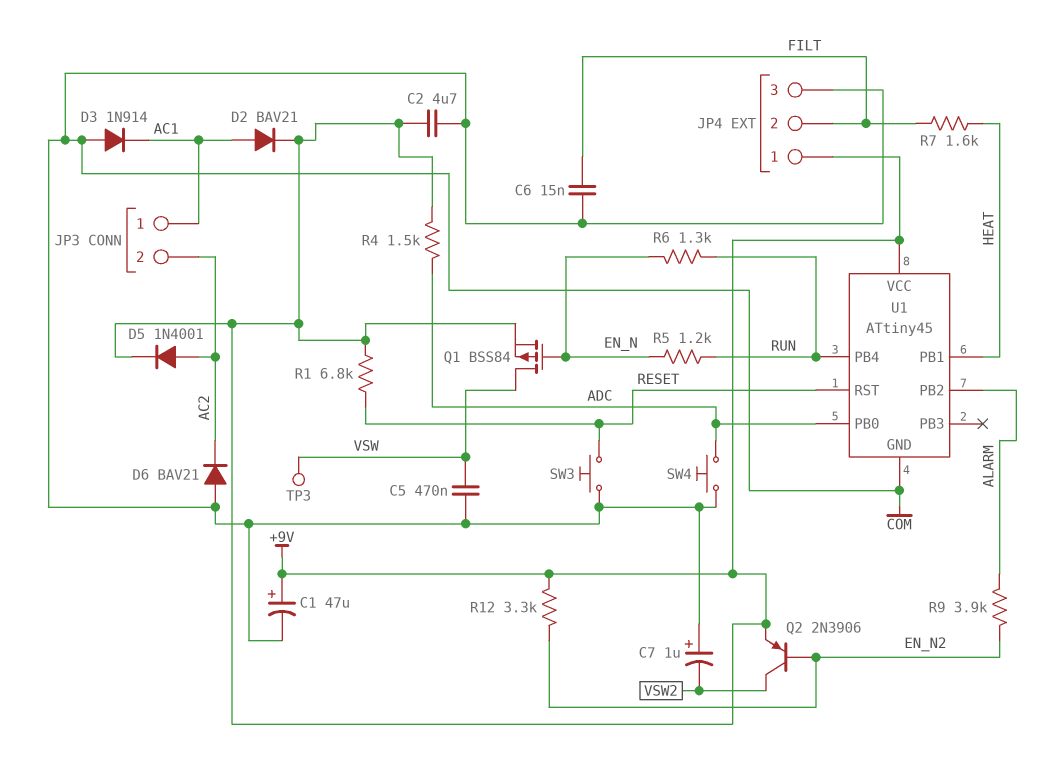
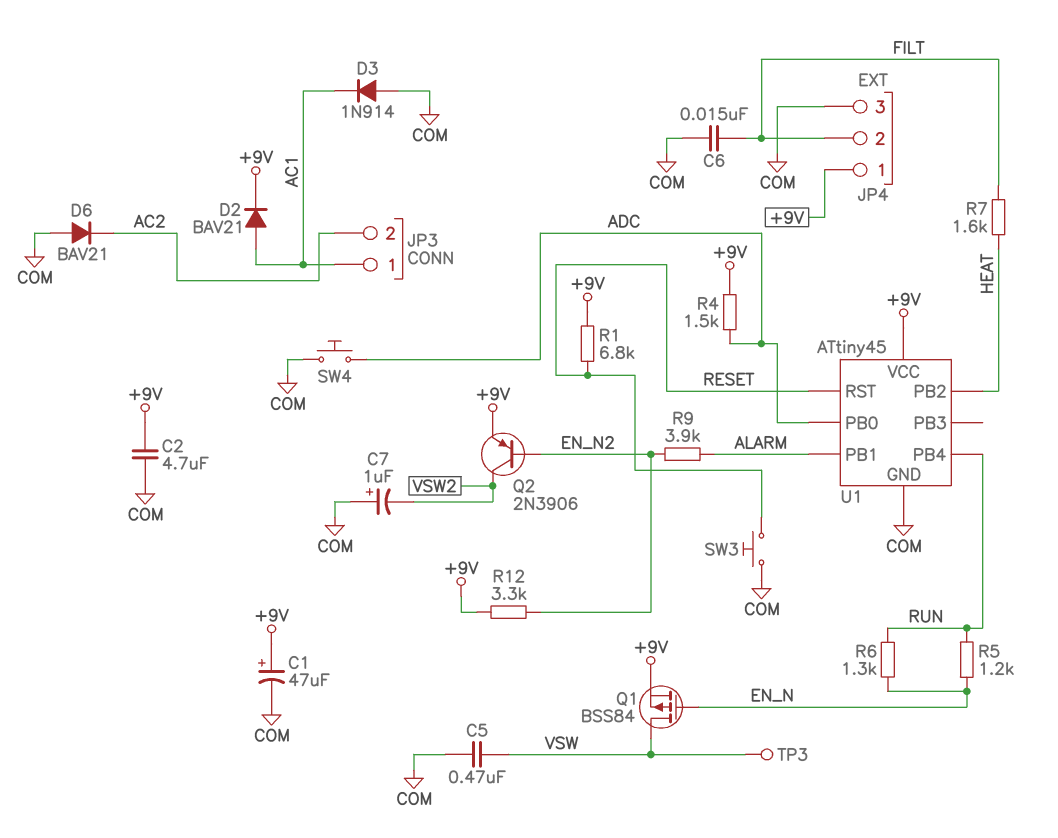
D5: diode 1N4001 (A AC2, K +9V) -> none
U1 pin PB1: HEAT -> ALARM
U1 pin PB2: ALARM -> HEAT

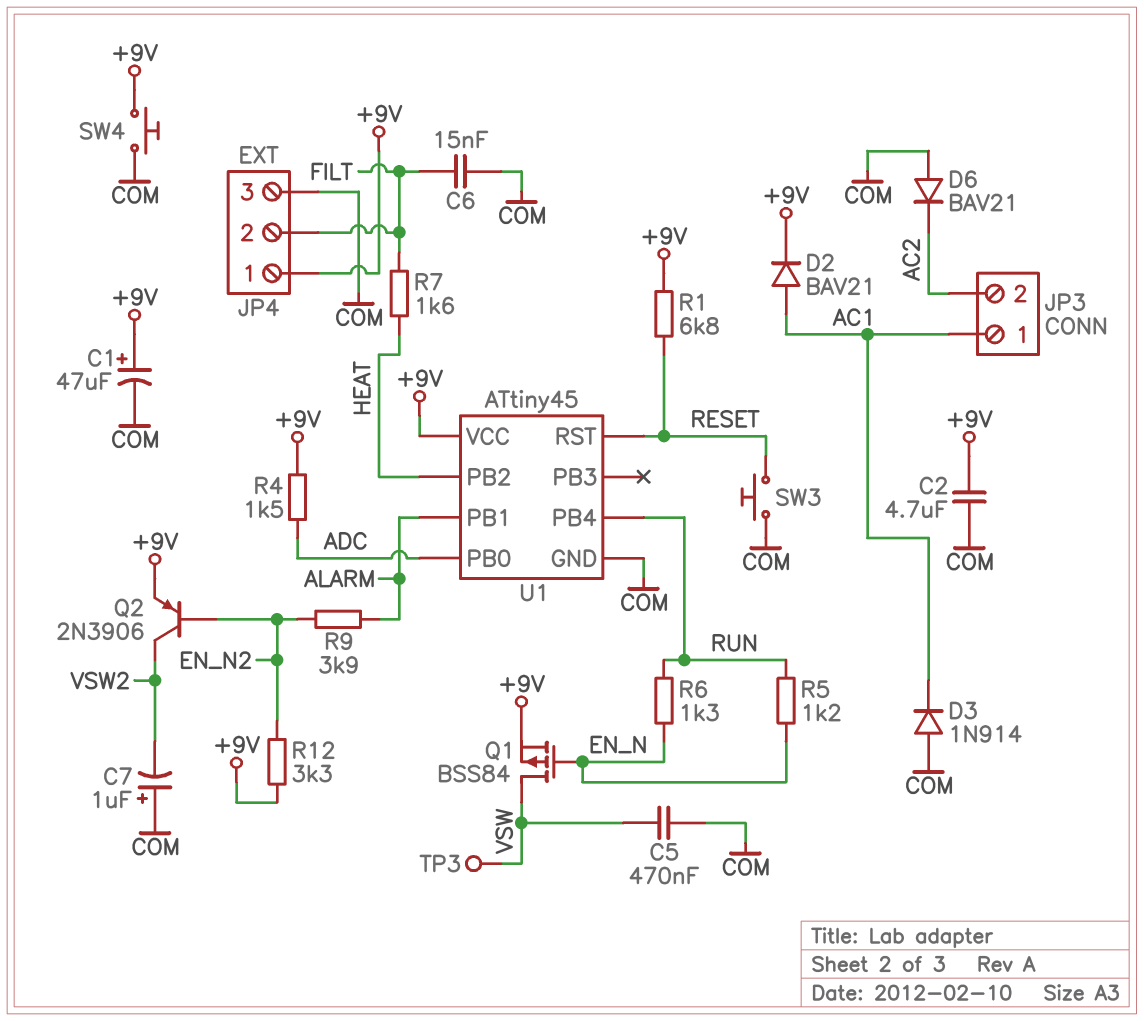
SW4: button (ADC, COM) -> button (+9V, COM)

